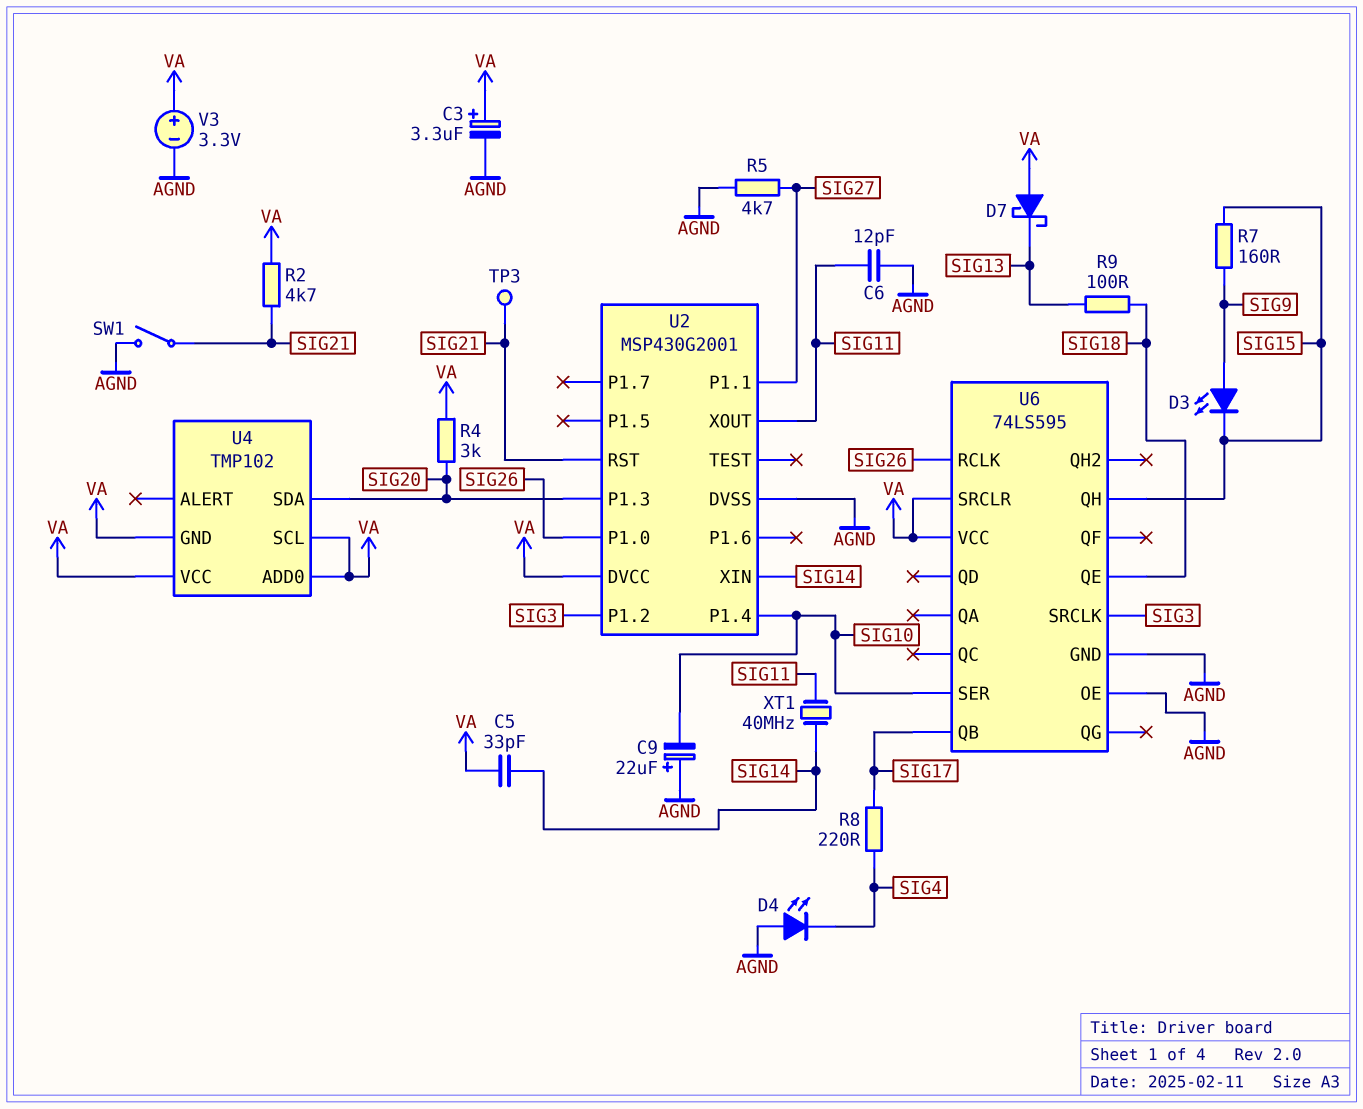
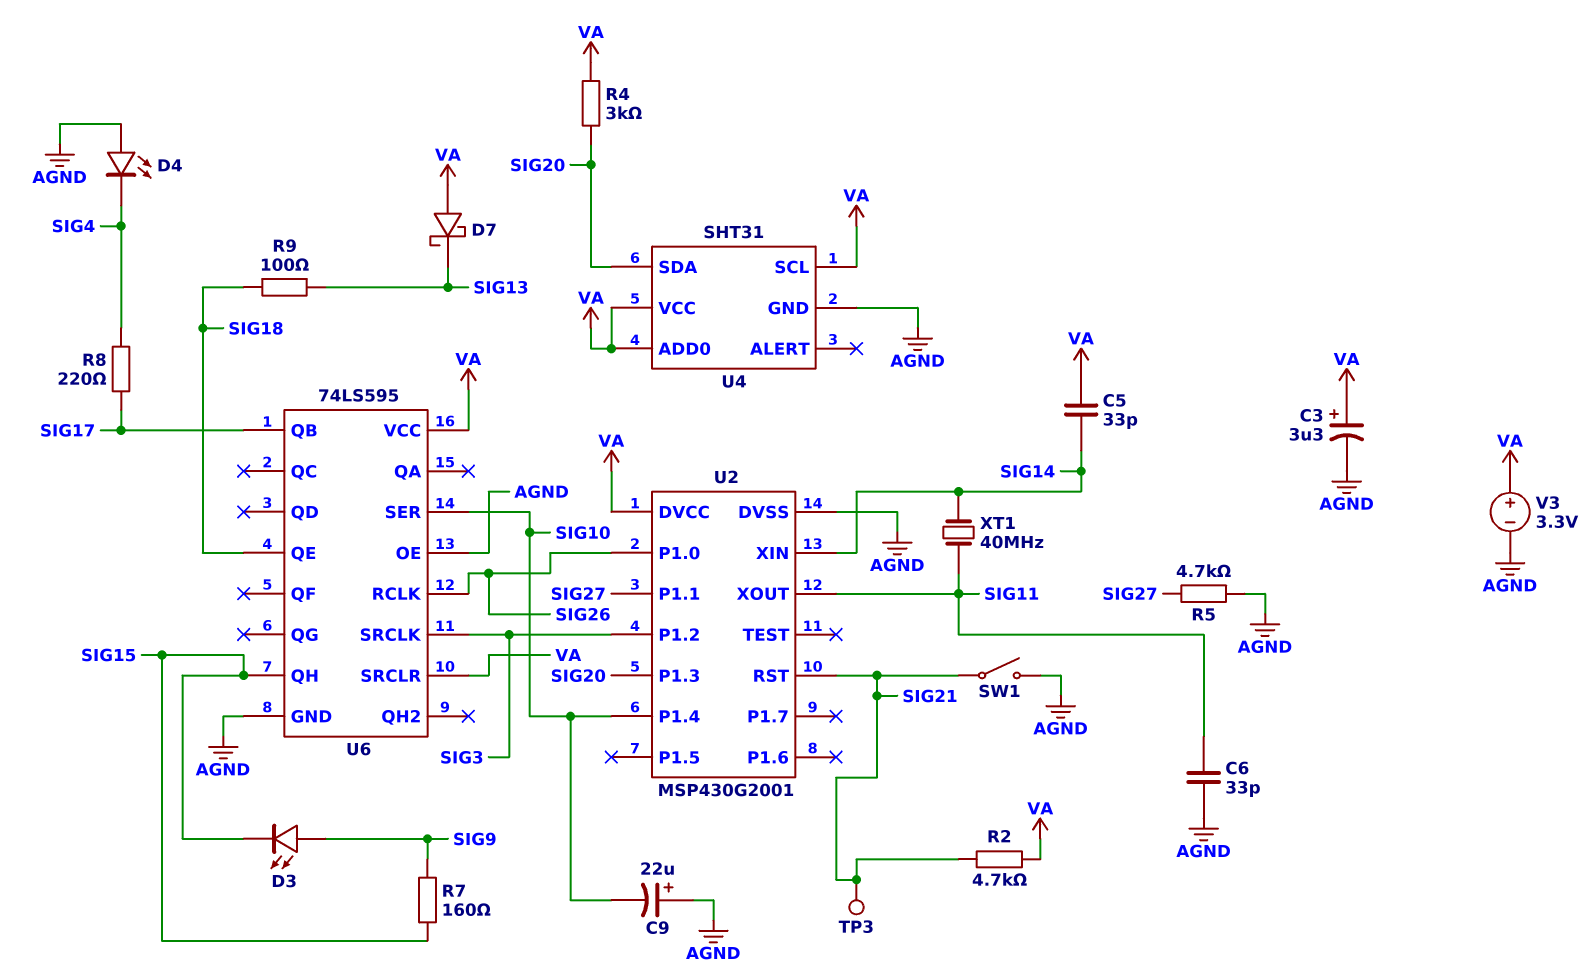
C6: 12pF (AGND, SIG11) -> 33pF (AGND, SIG11)
U4: TMP102 -> SHT31
U4 pin GND: VA -> AGND

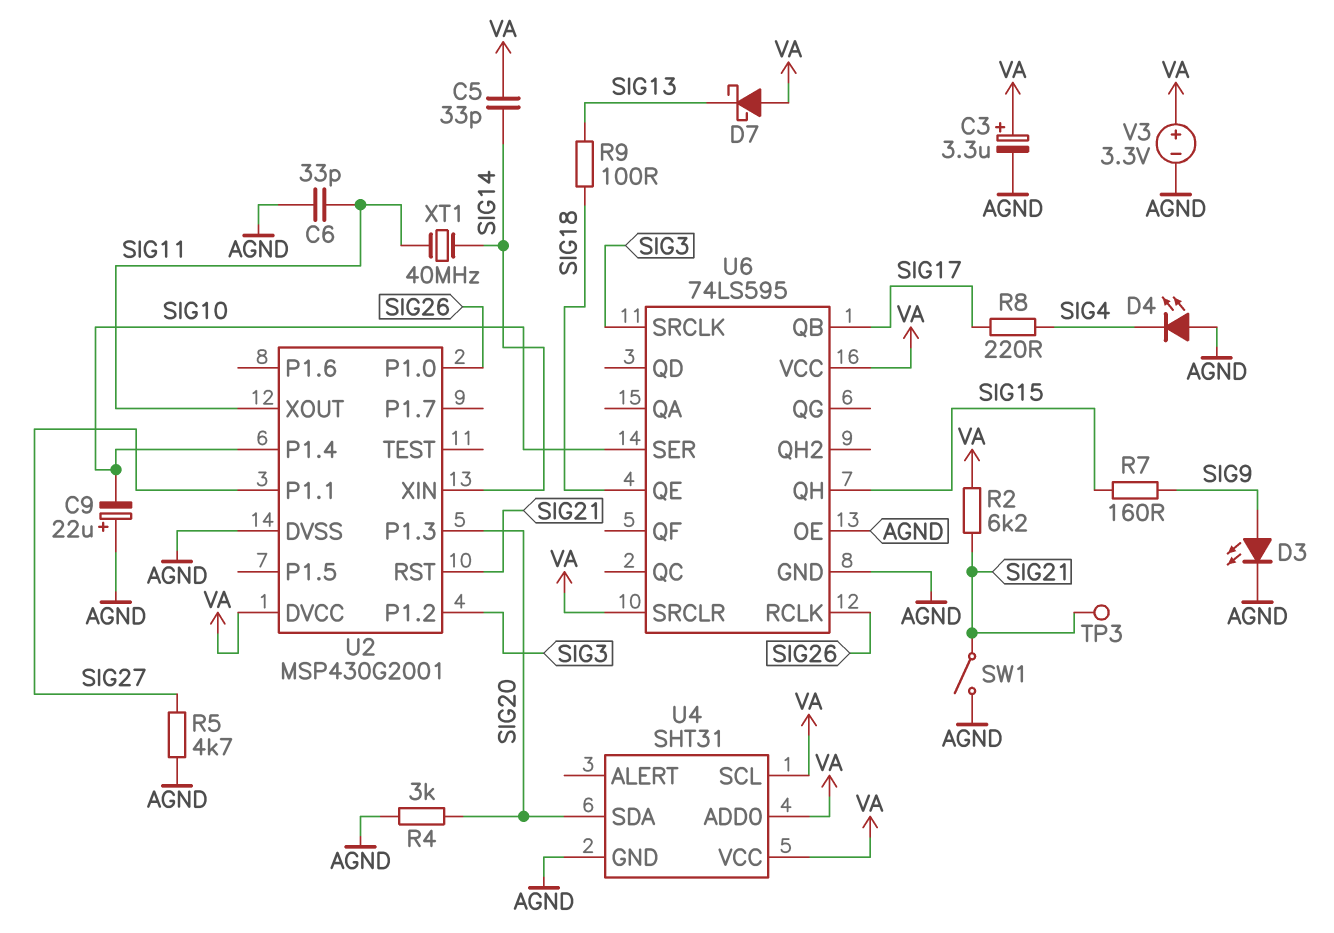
D3: LED (A SIG9, K SIG15) -> LED (A SIG9, K AGND)
R2: 4.7k (SIG21, VA) -> 6.2k (SIG21, VA)
R4: 3k (SIG20, VA) -> 3k (AGND, SIG20)

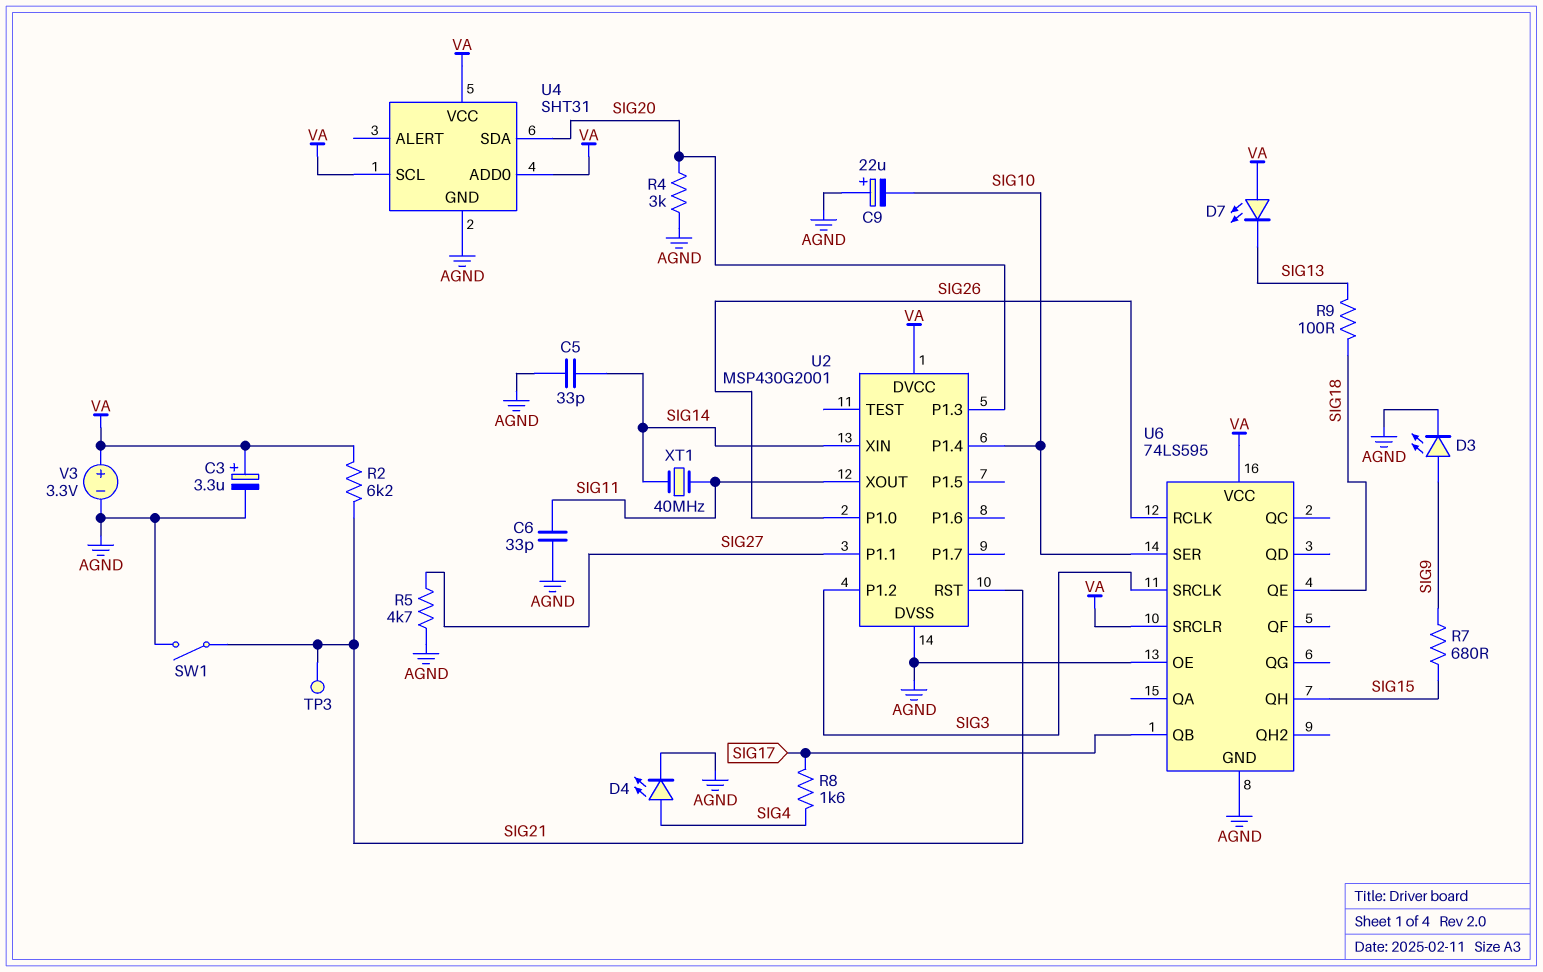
C5: 33pF (SIG14, VA) -> 33pF (AGND, SIG14)
D4: LED (A AGND, K SIG4) -> LED (A SIG4, K AGND)
D7: schottky (A VA, K SIG13) -> LED (A VA, K SIG13)
R7: 160 (SIG9, SIG15) -> 680 (SIG9, SIG15)
R8: 220 (SIG4, SIG17) -> 1.6k (SIG4, SIG17)

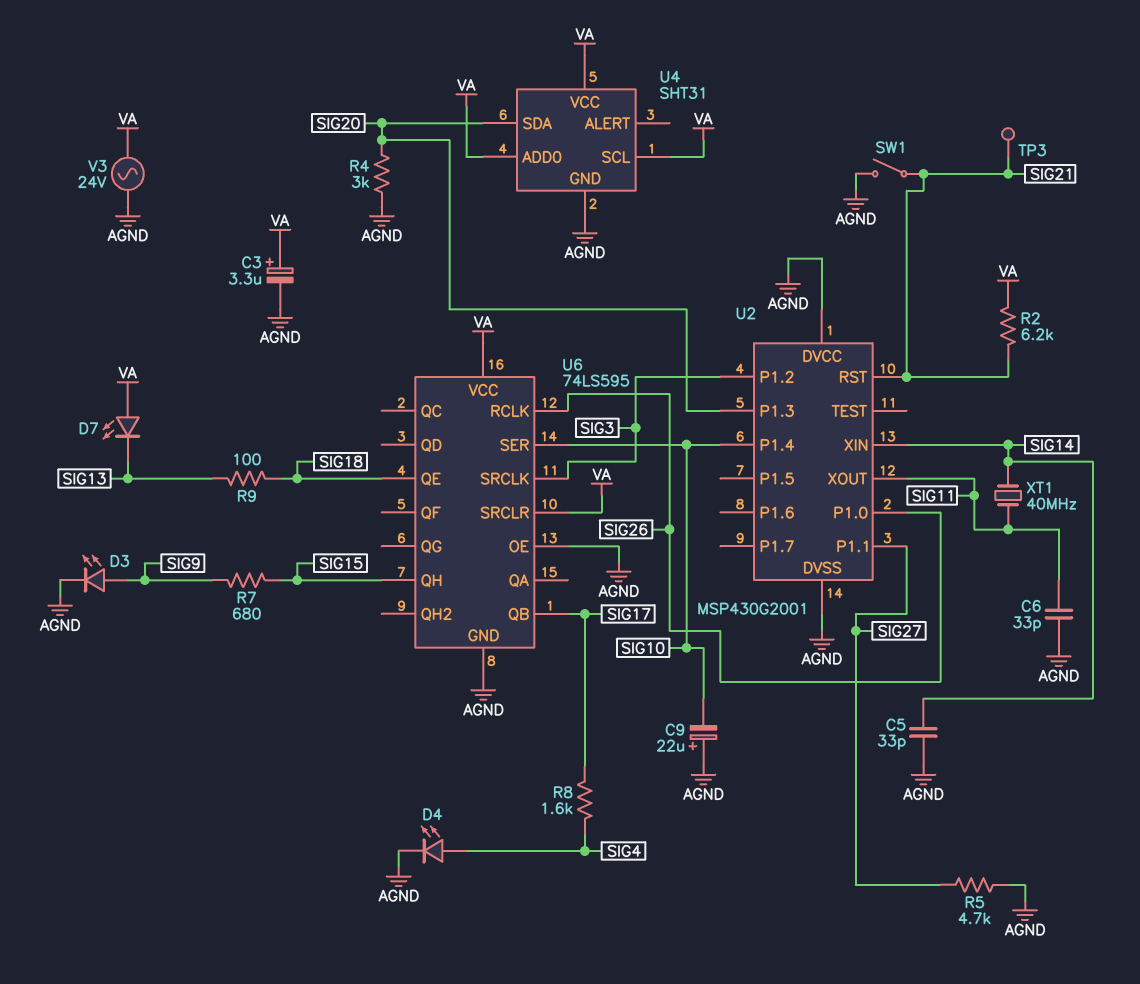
U2 pin DVCC: VA -> AGND
V3: 3.3V (plus VA, minus AGND) -> AC 24V (AGND, VA)

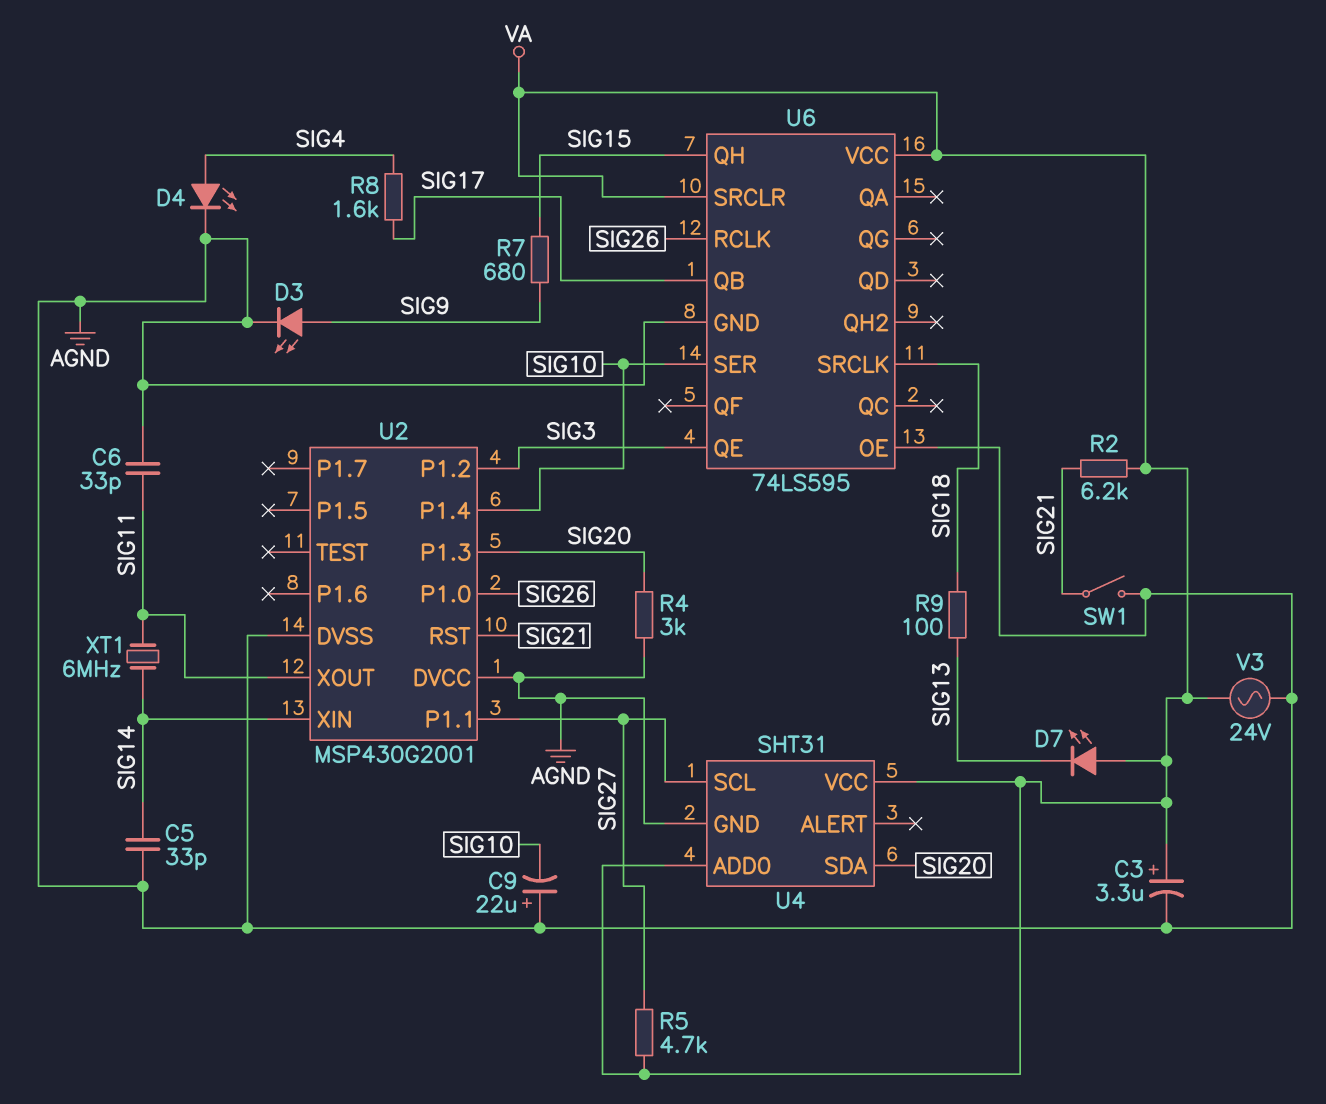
R5: 4.7k (AGND, SIG27) -> 4.7k (SIG27, VA)
TP3: test point (SIG21) -> none
U4 pin SCL: VA -> SIG27
U6 pin QE: SIG18 -> SIG3
U6 pin SRCLK: SIG3 -> SIG18
XT1: 40MHz (SIG11, SIG14) -> 6MHz (SIG11, SIG14)

